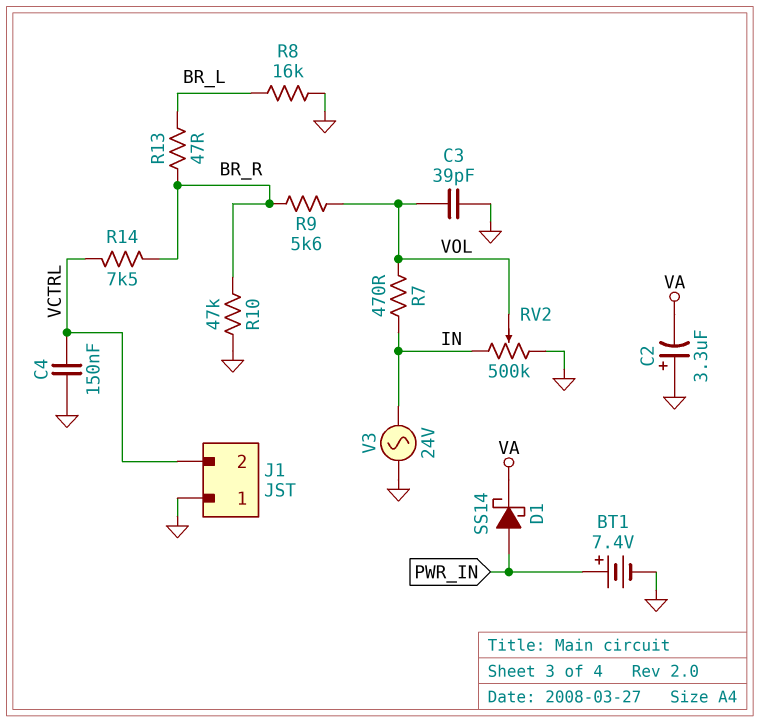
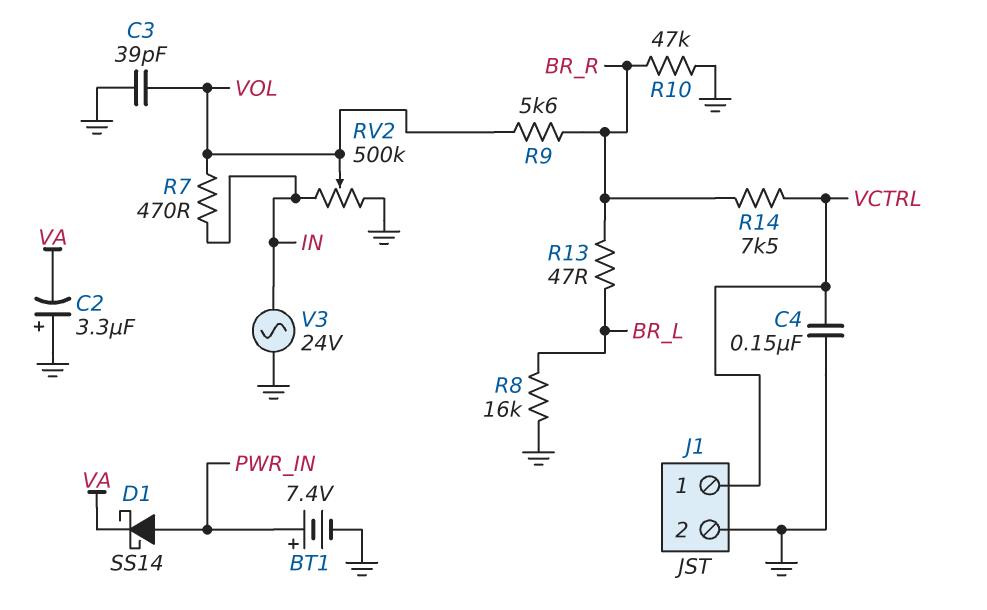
J1 pin 1: GND -> VCTRL
J1 pin 2: VCTRL -> GND

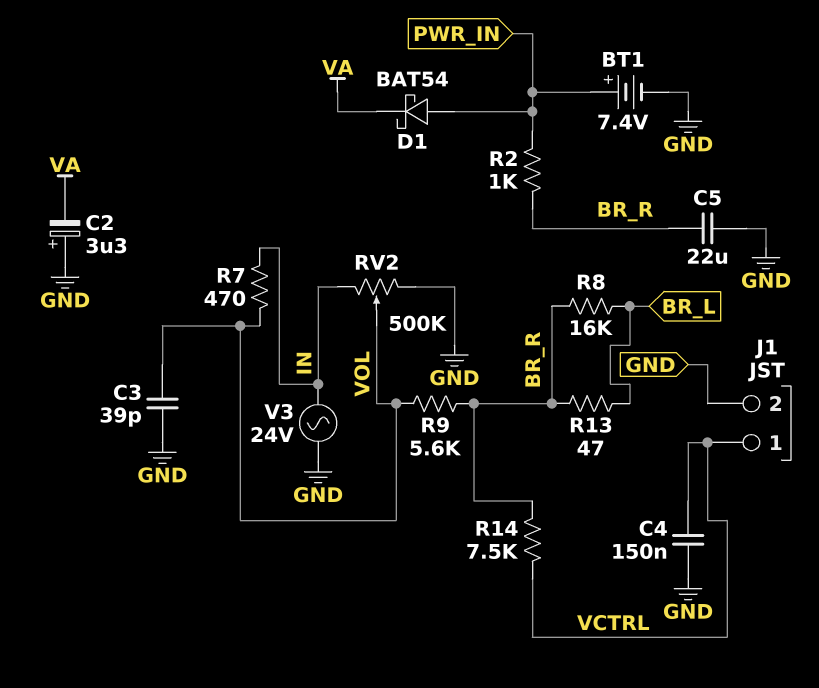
C5: none -> 22uF (BR_R, GND)
D1: schottky SS14 (A PWR_IN, K VA) -> schottky BAT54 (A PWR_IN, K VA)
R2: none -> 1k (BR_R, PWR_IN)
R8: 16k (BR_L, GND) -> 16k (BR_L, BR_R)
R10: 47k (BR_R, GND) -> none

